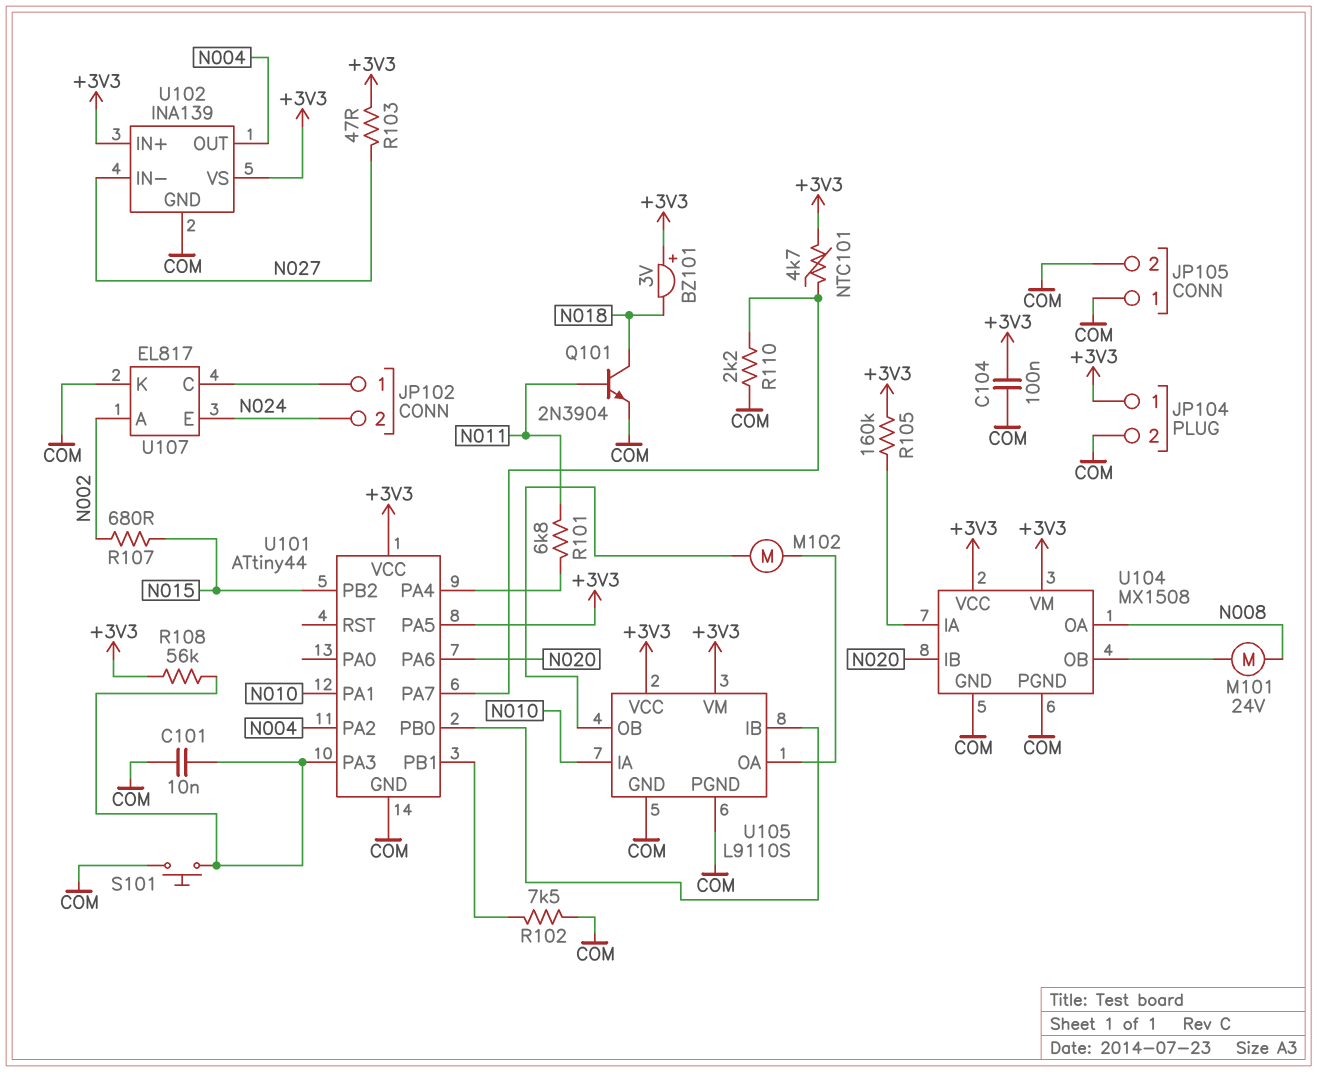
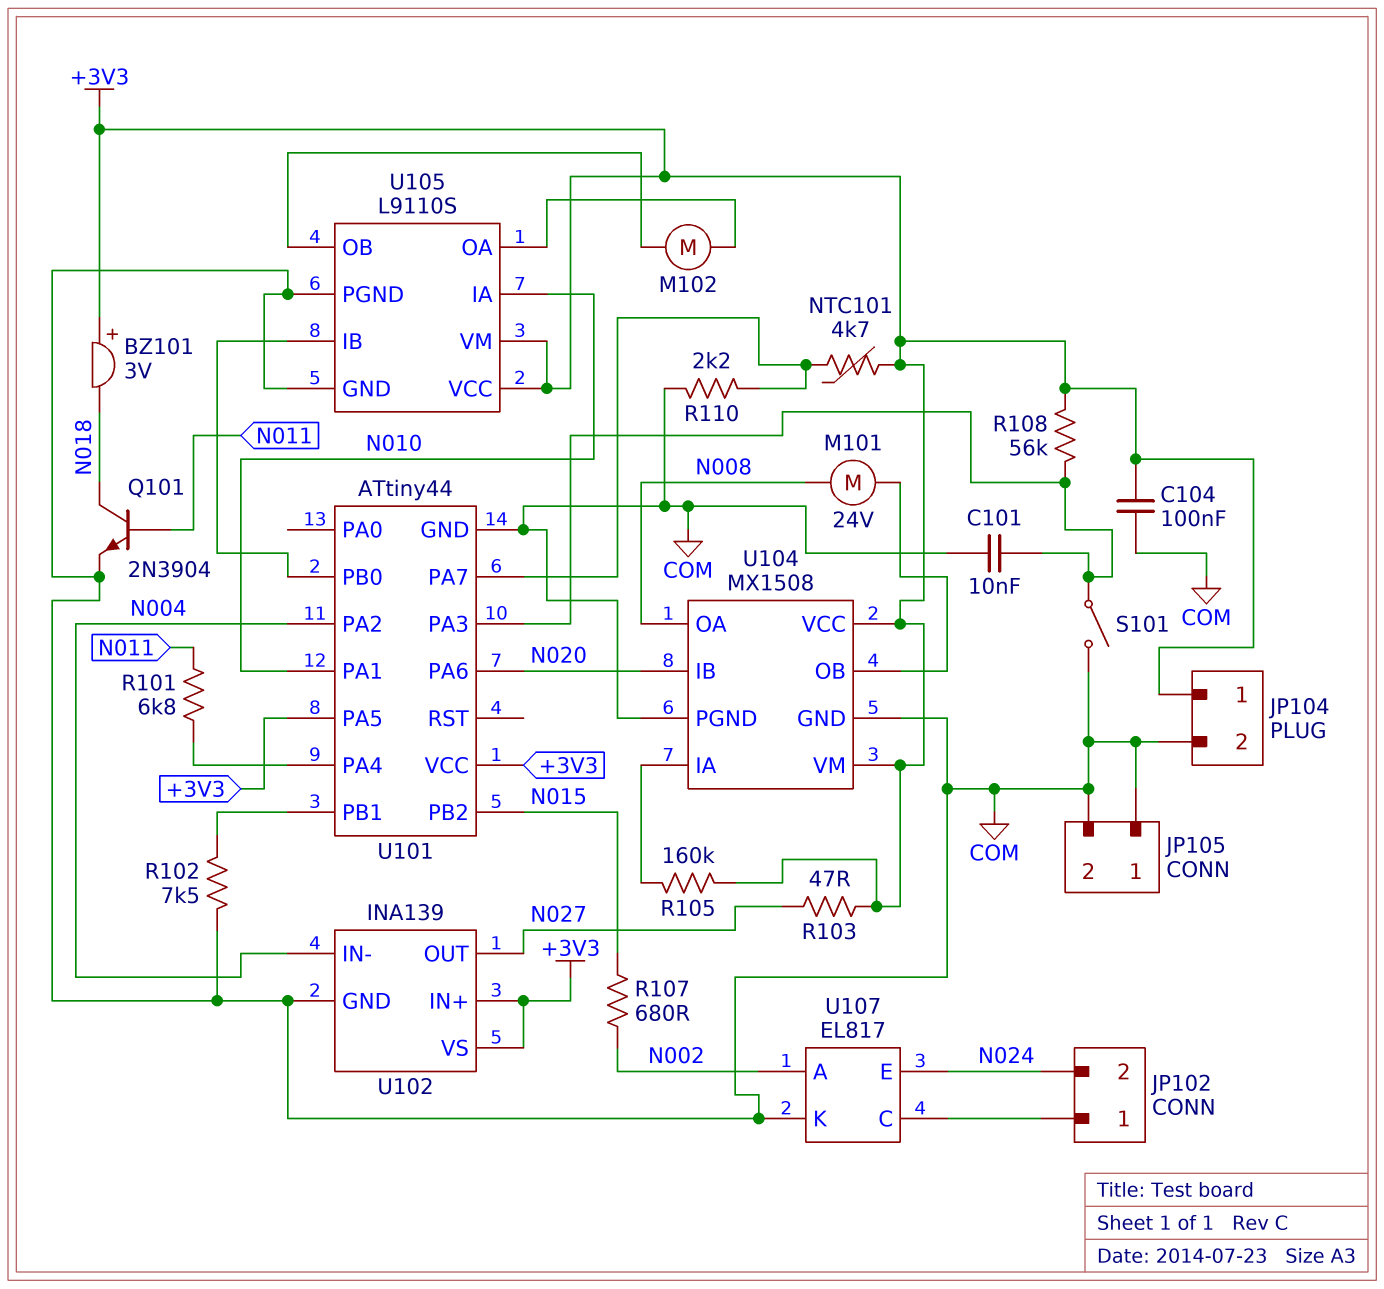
S101: button (COM, U101/PA3) -> switch (COM, U101/PA3)
U102 pin IN-: N027 -> N004
U102 pin OUT: N004 -> N027

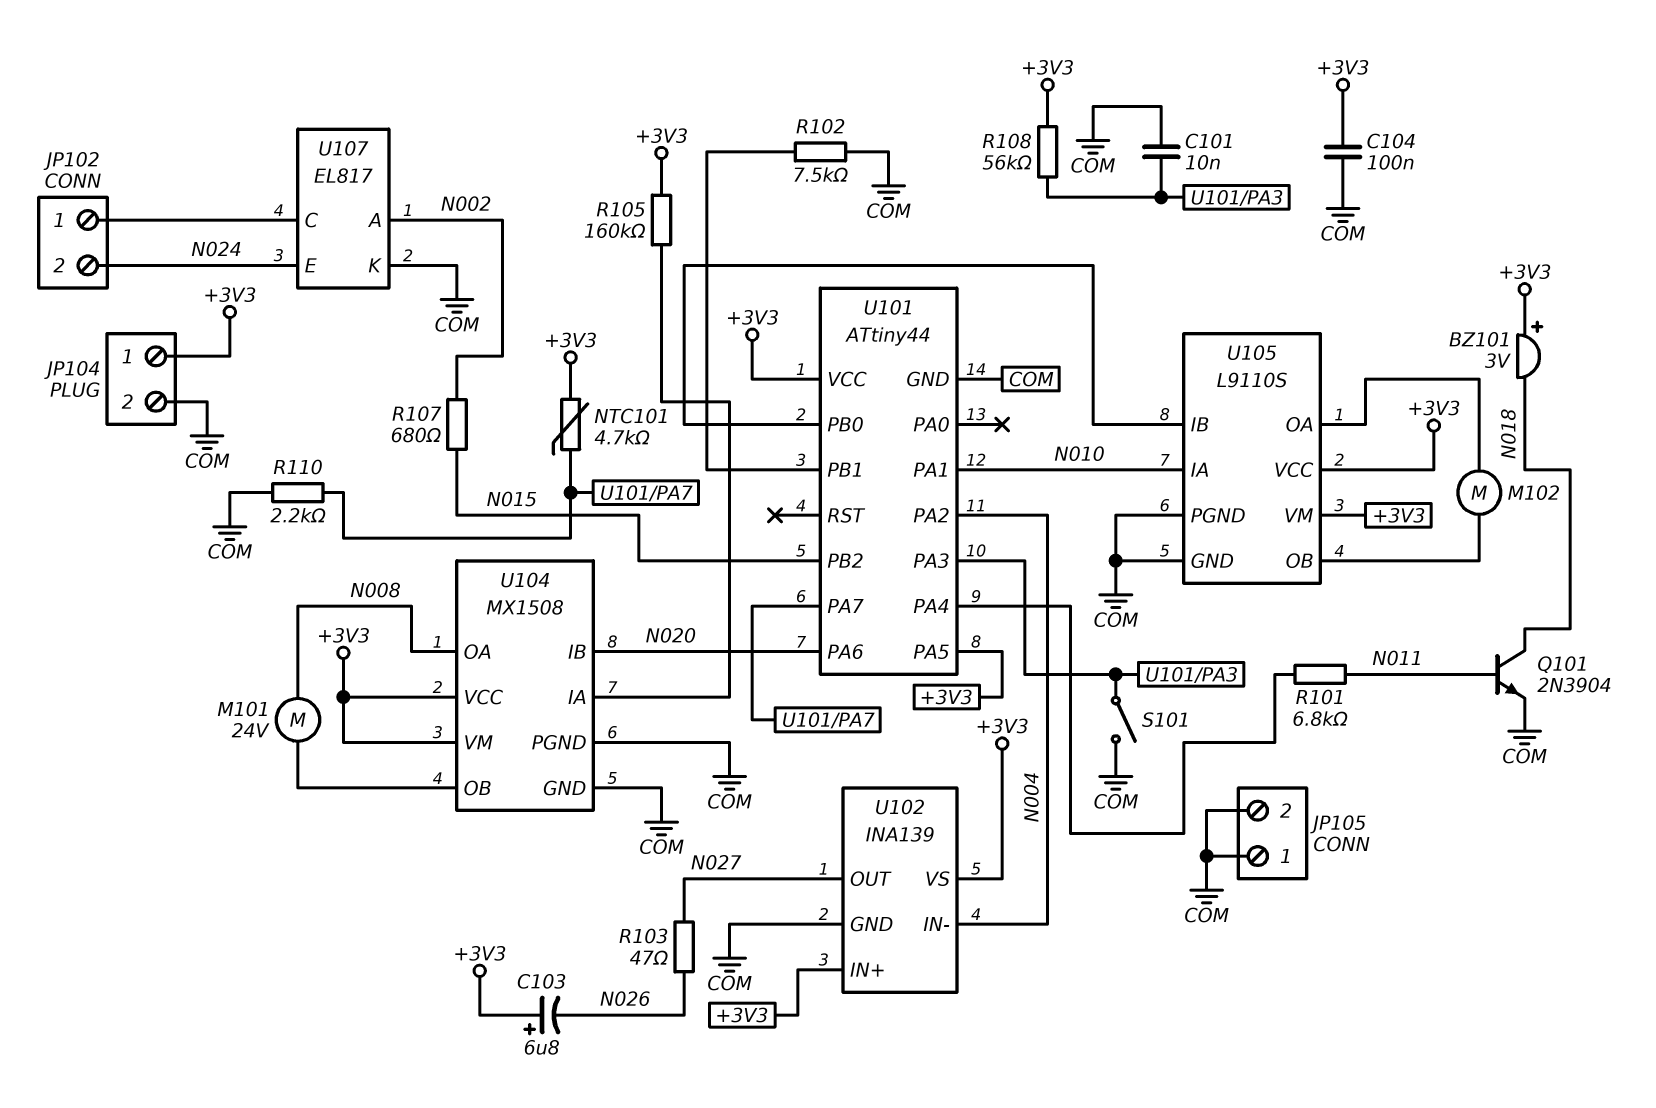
C103: none -> 6.8uF (plus +3V3, minus N026)
R103: 47 (+3V3, N027) -> 47 (N026, N027)

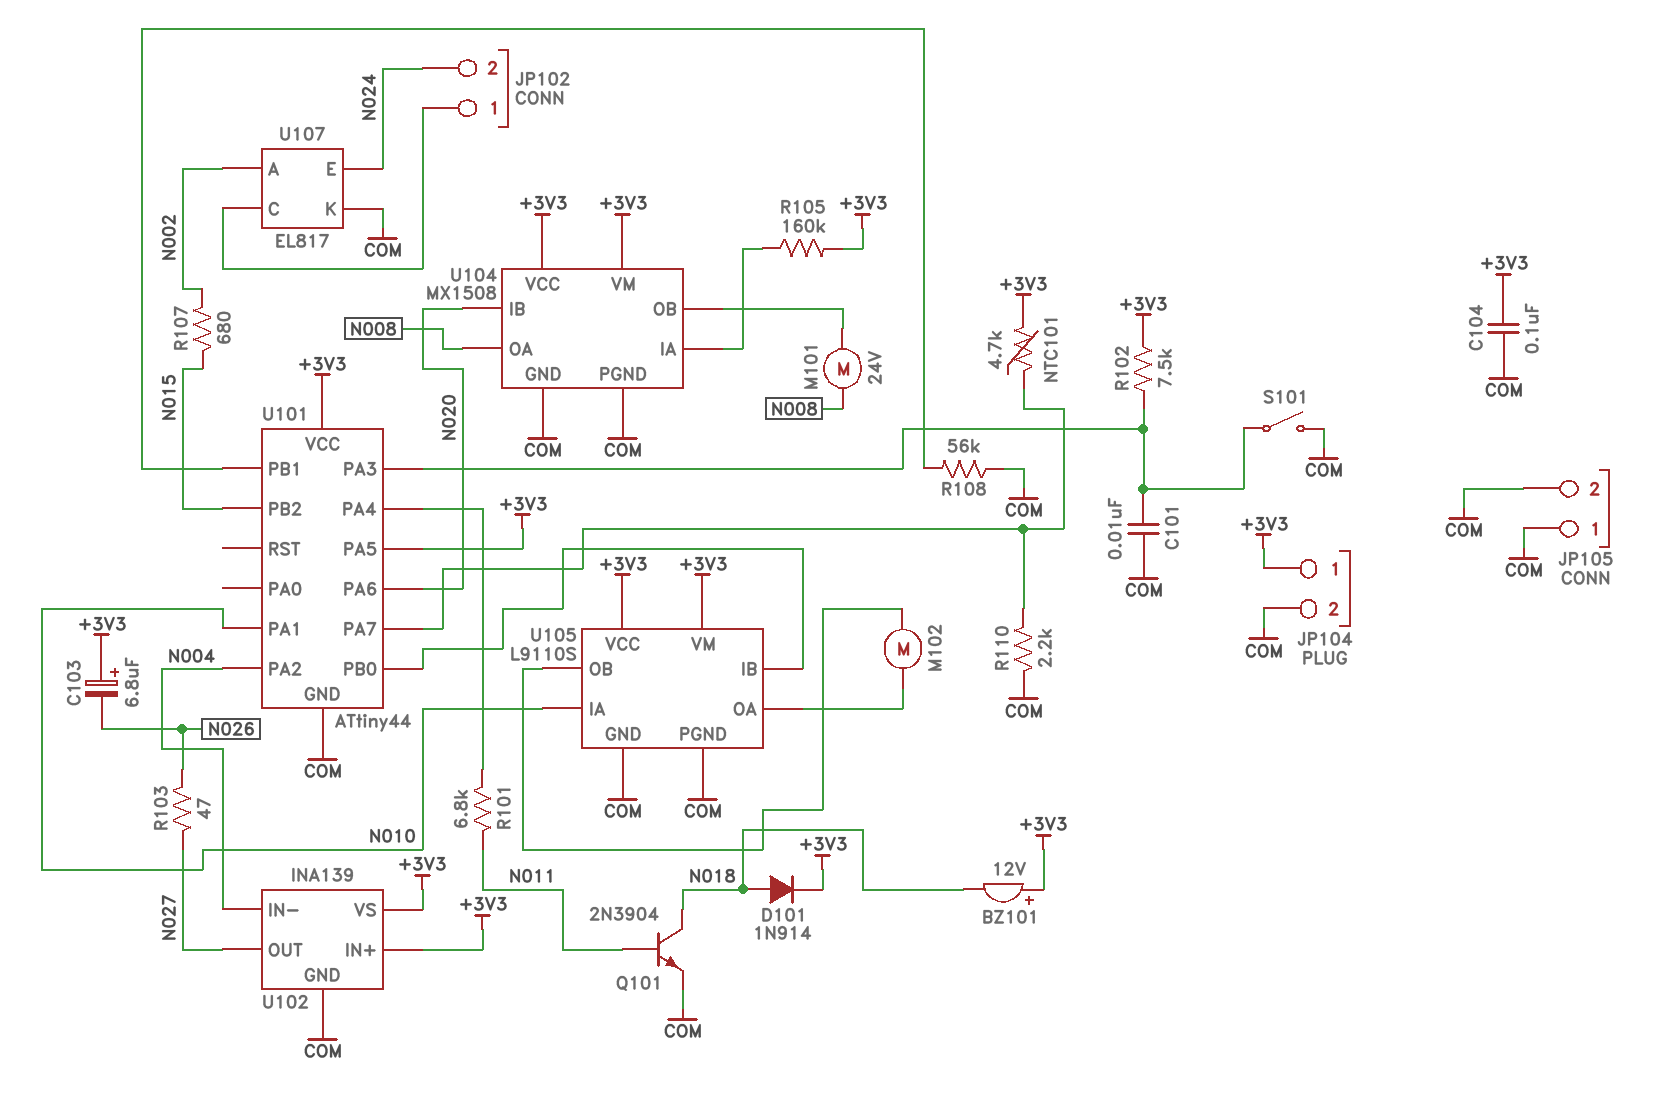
BZ101: buzzer 3V (plus +3V3, minus N018) -> buzzer 12V (plus +3V3, minus N018)
D101: none -> diode 1N914 (A N018, K +3V3)
R102: 7.5k (COM, U101/PB1) -> 7.5k (+3V3, U101/PA3)
R108: 56k (+3V3, U101/PA3) -> 56k (COM, U101/PB1)

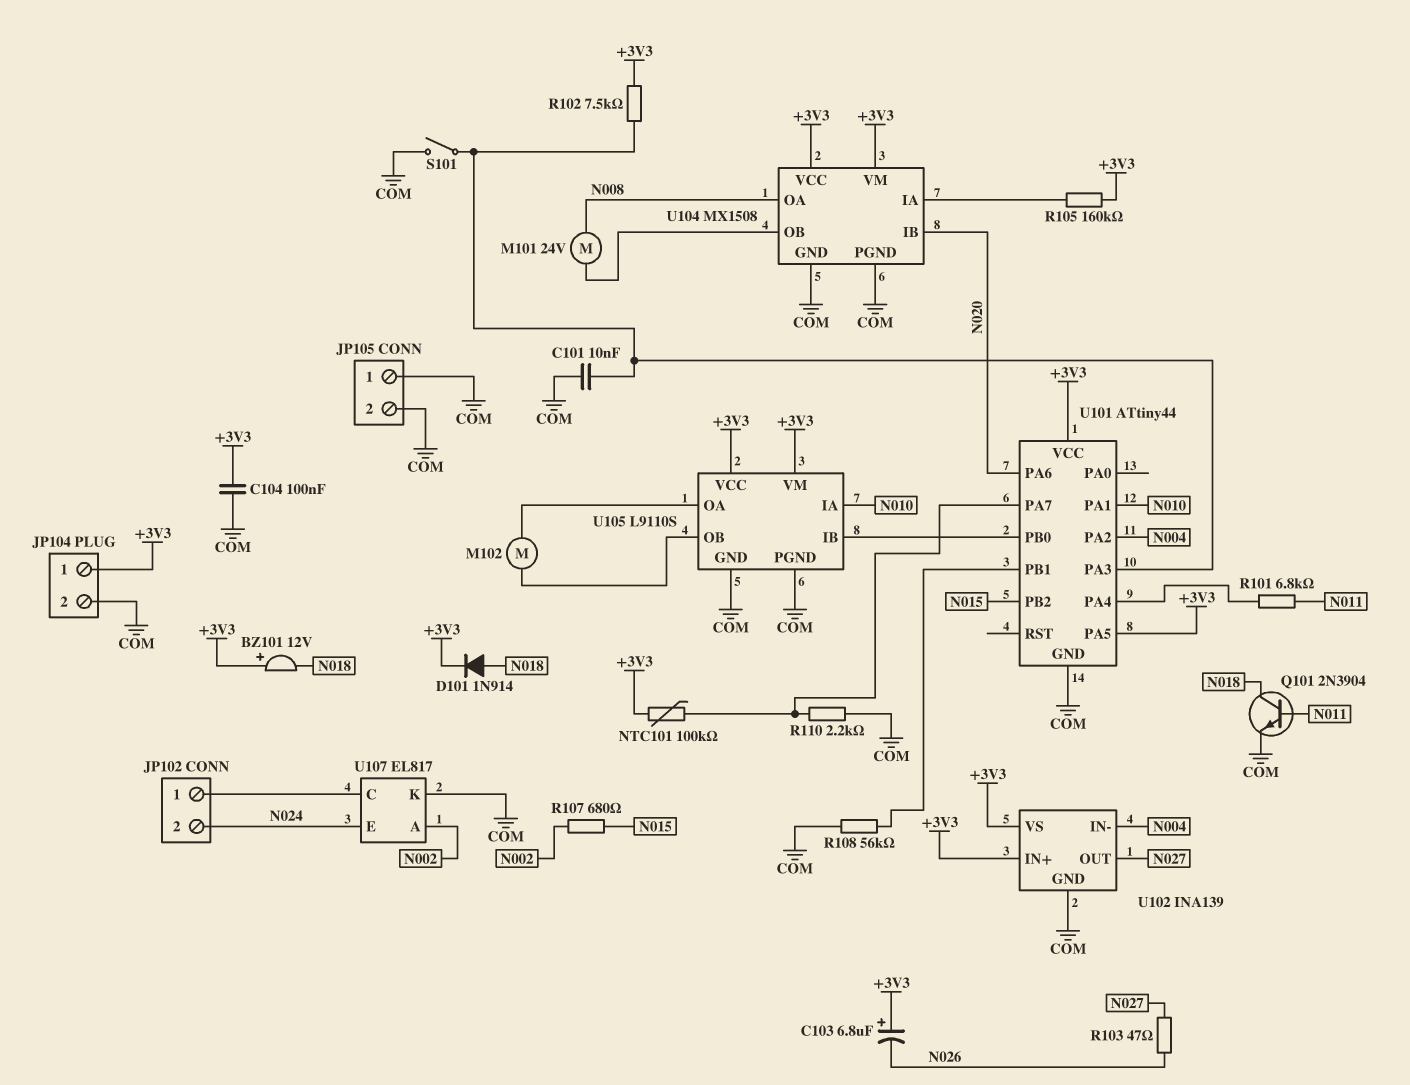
NTC101: 4.7k (+3V3, U101/PA7) -> 100k (+3V3, U101/PA7)

